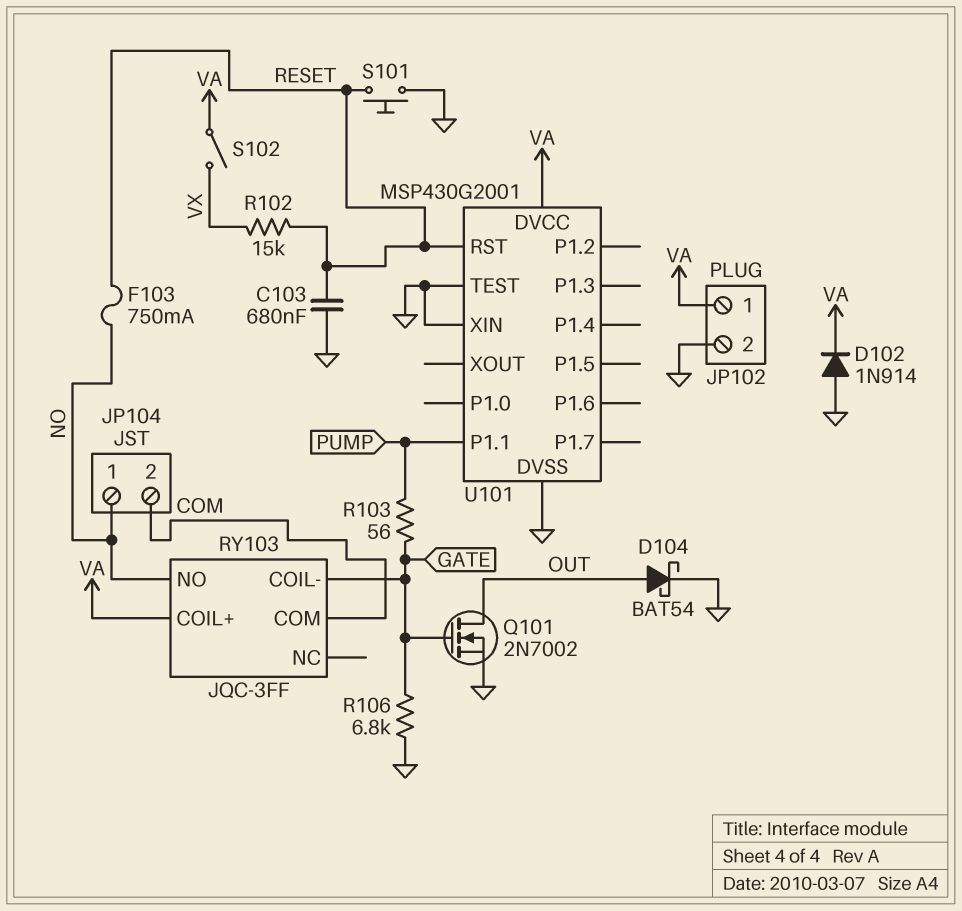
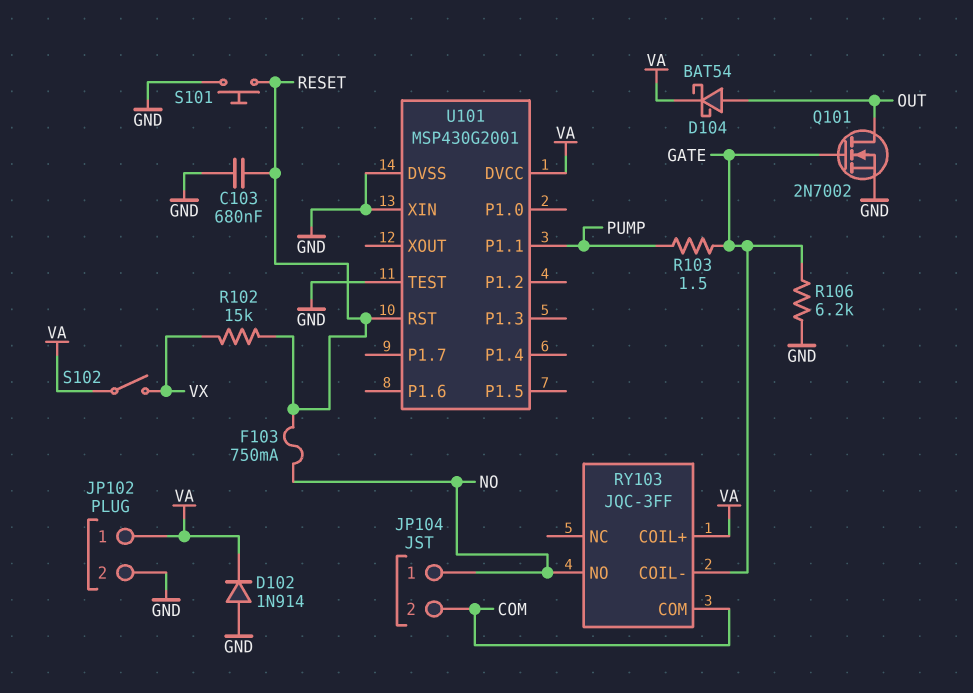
D104: schottky BAT54 (A OUT, K GND) -> schottky BAT54 (A OUT, K VA)
R103: 56 (GATE, PUMP) -> 1.5 (GATE, PUMP)
R106: 6.8k (GATE, GND) -> 6.2k (GATE, GND)

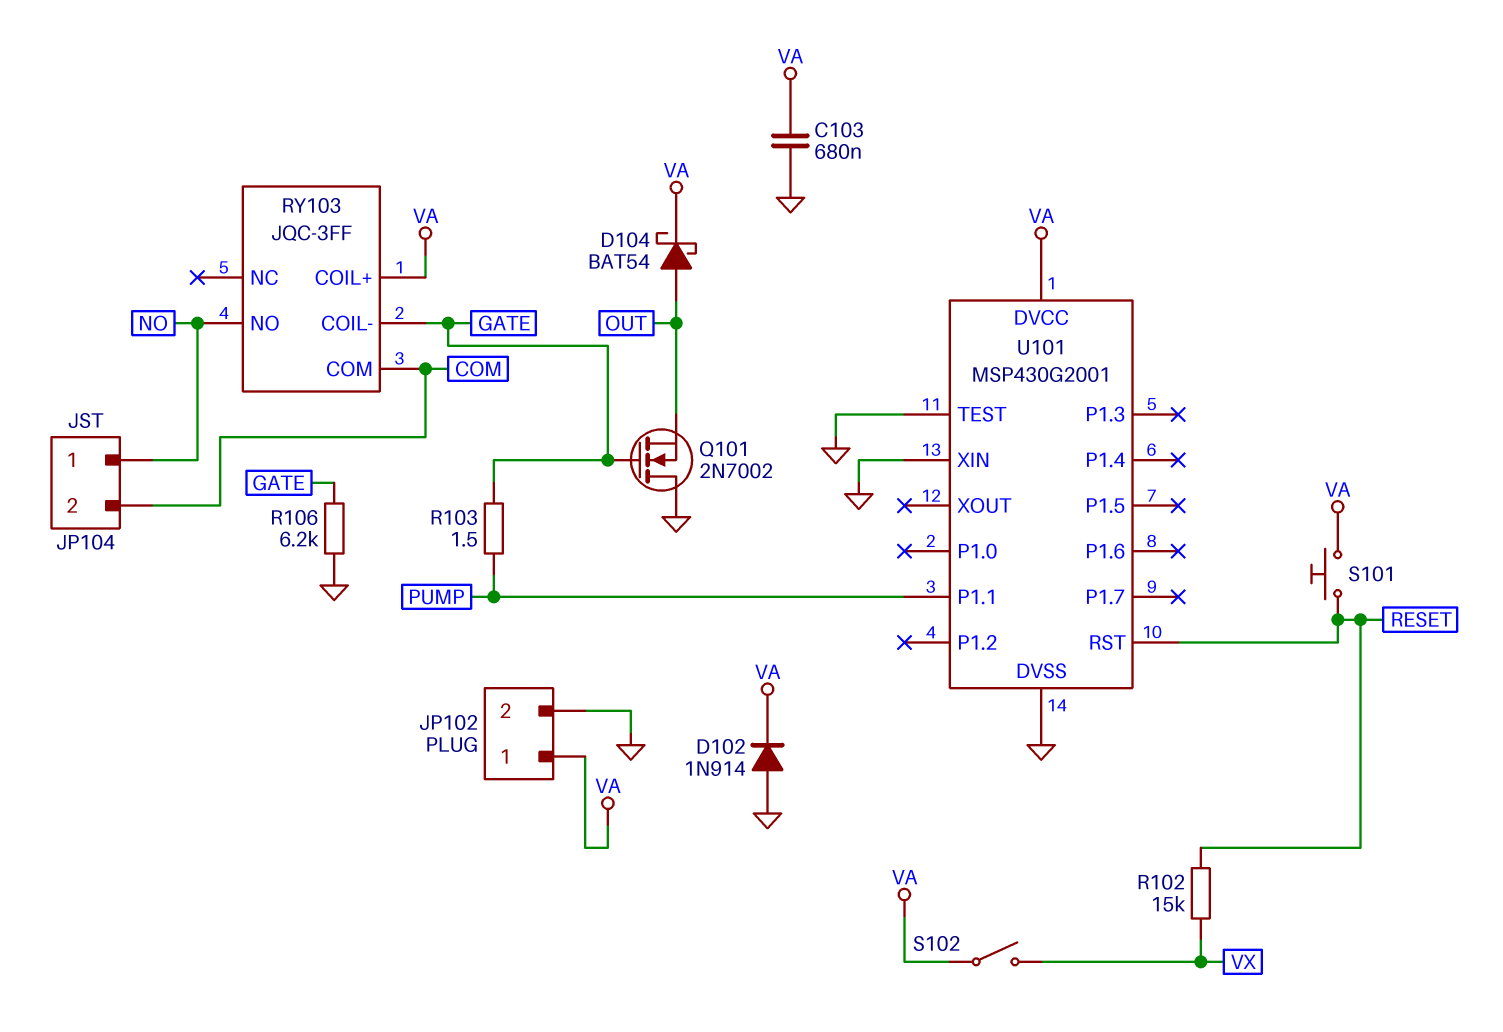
C103: 680nF (GND, RESET) -> 680nF (GND, VA)
F103: 750mA (NO, RESET) -> none
Q101: NMOS 2N7002 (G GATE, D OUT, S GND) -> NMOS 2N7002 (G GATE, D GND, S OUT)
S101: button (GND, RESET) -> button (RESET, VA)

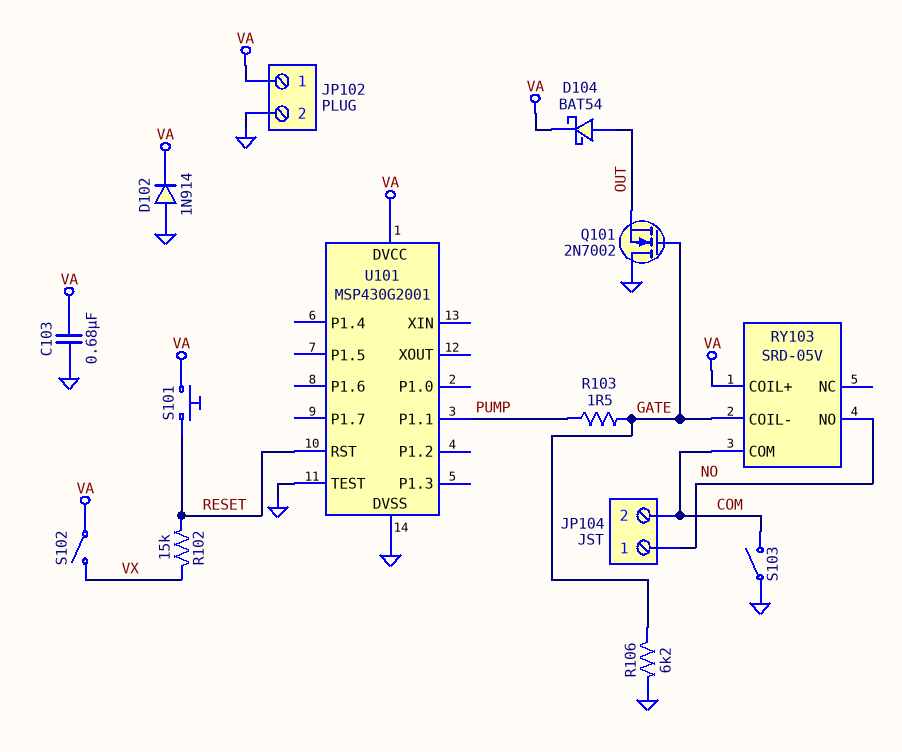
RY103: JQC-3FF -> SRD-05V
S103: none -> switch (COM, GND)
U101 pin XIN: GND -> none

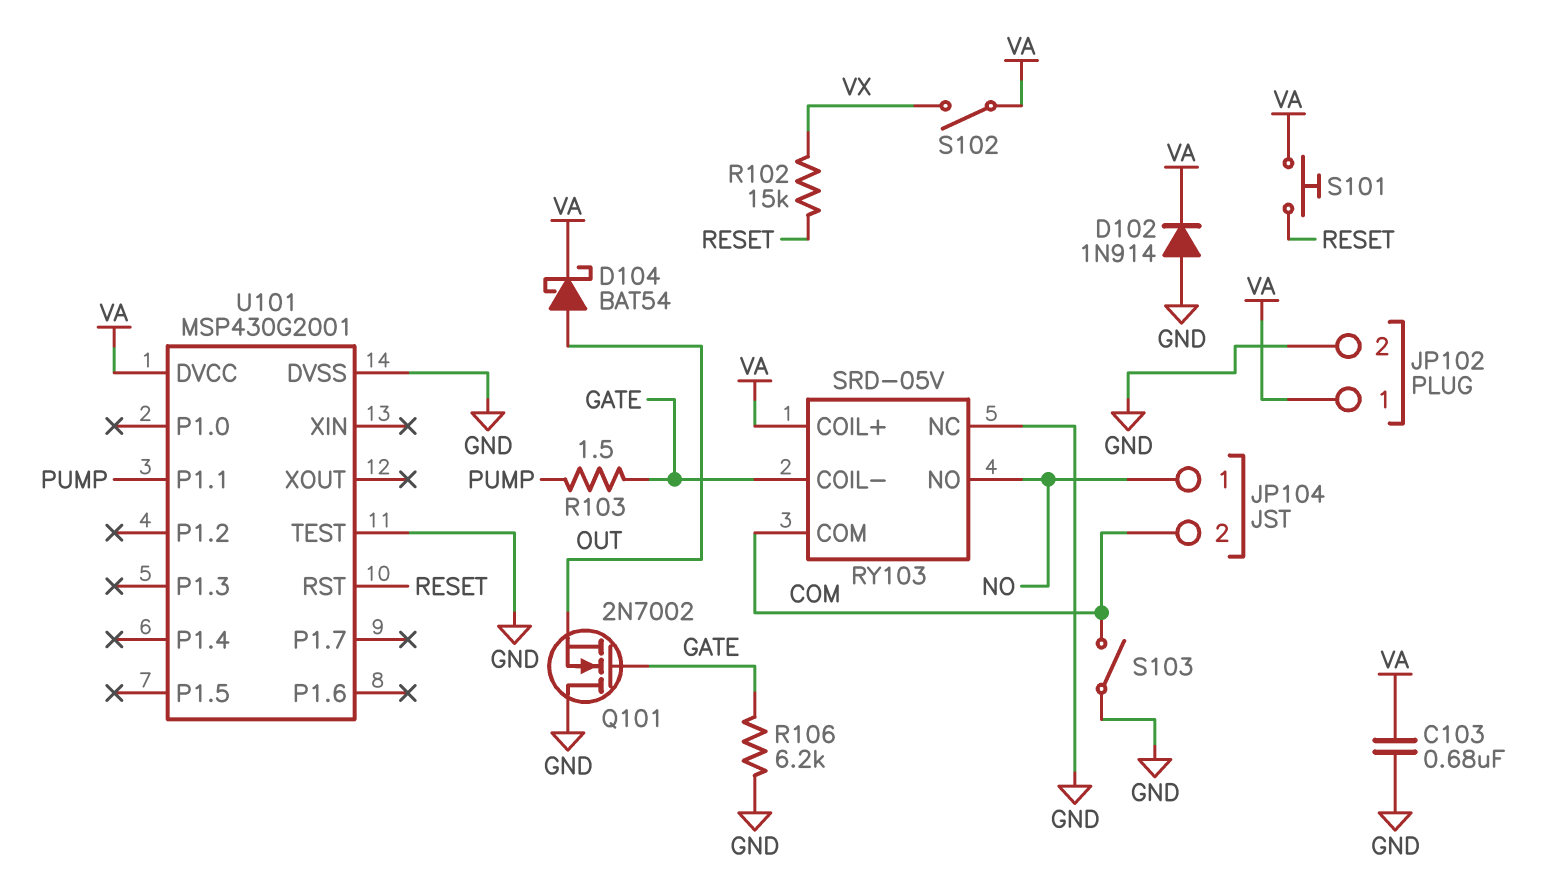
RY103 pin NC: none -> GND

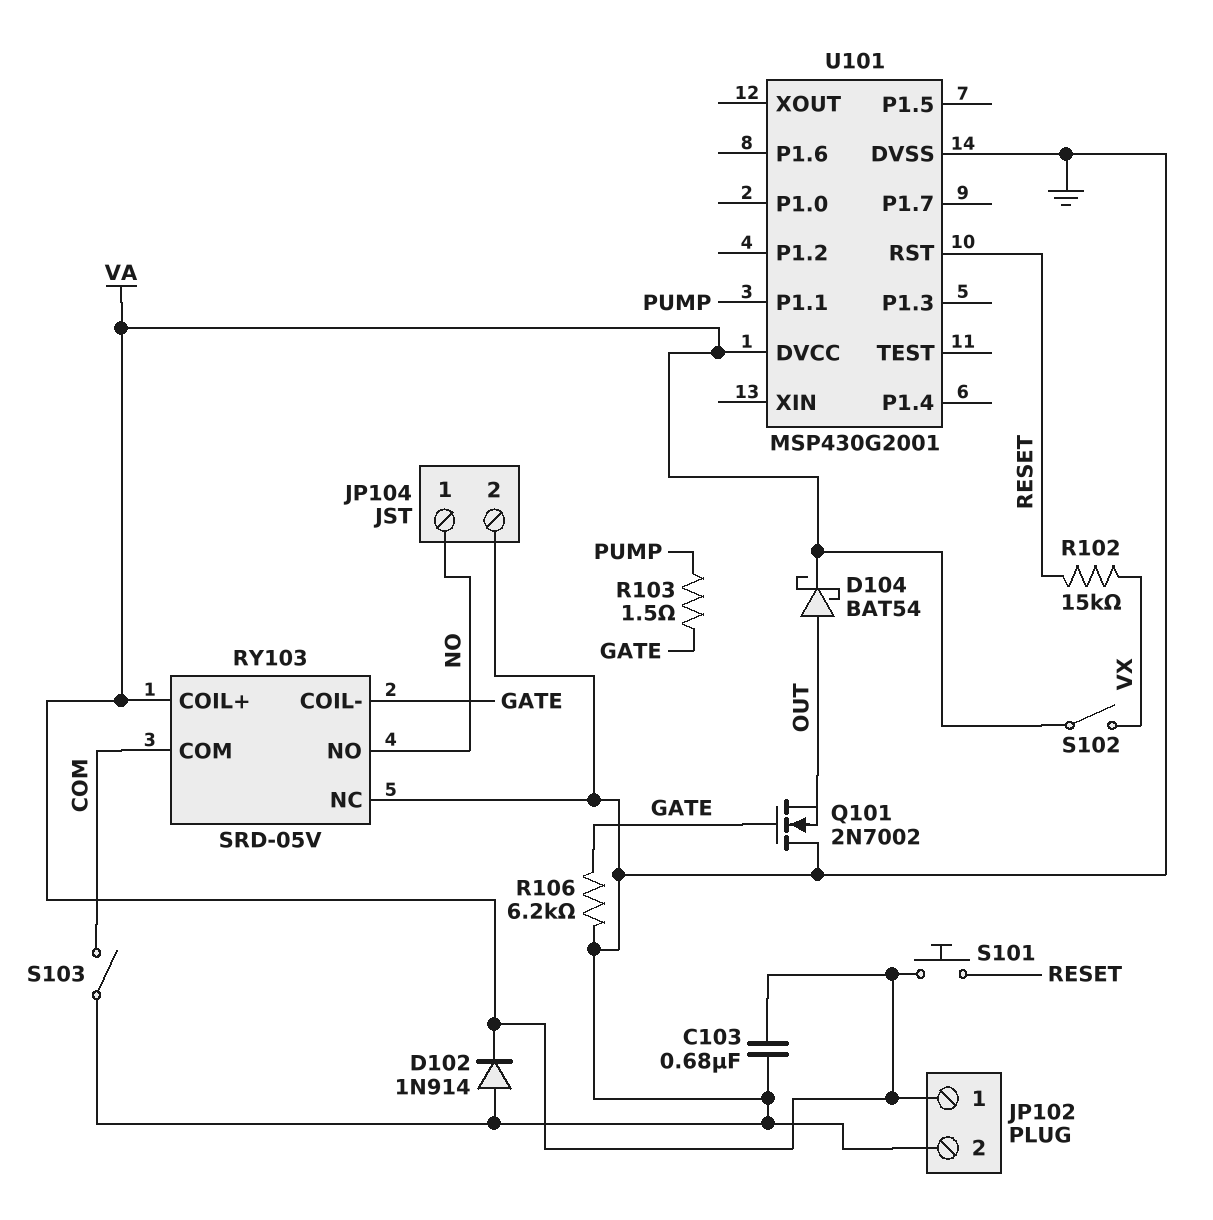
JP104 pin 2: COM -> GND
U101 pin TEST: GND -> none

